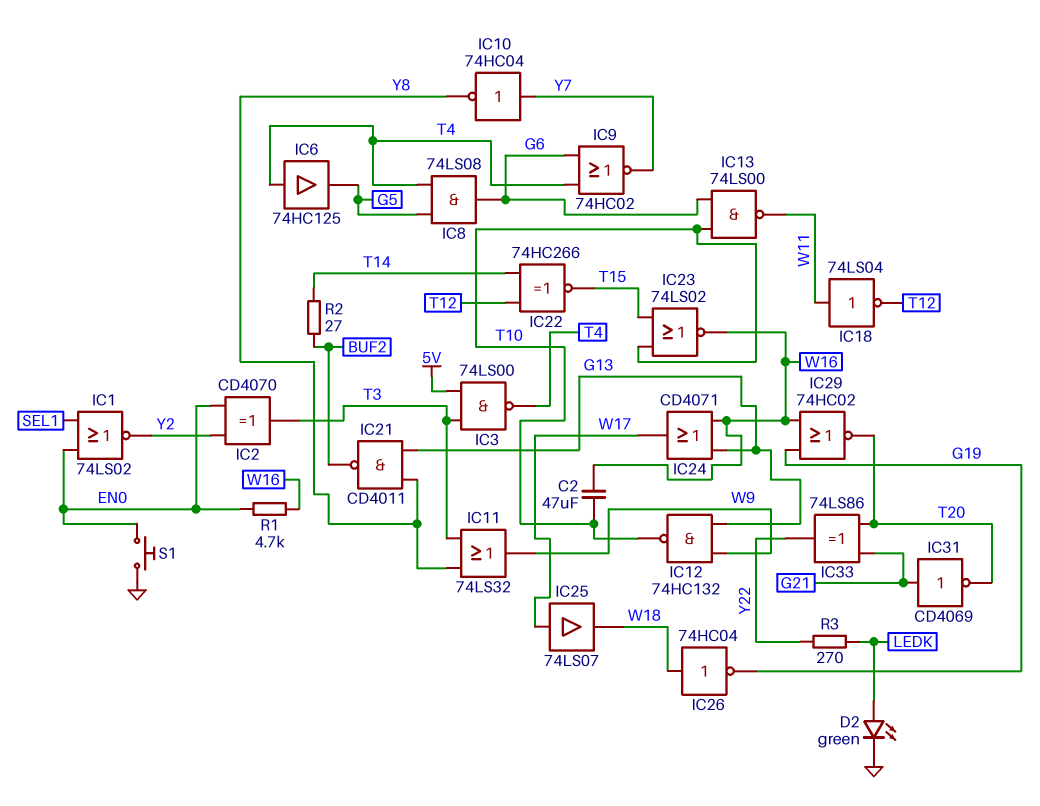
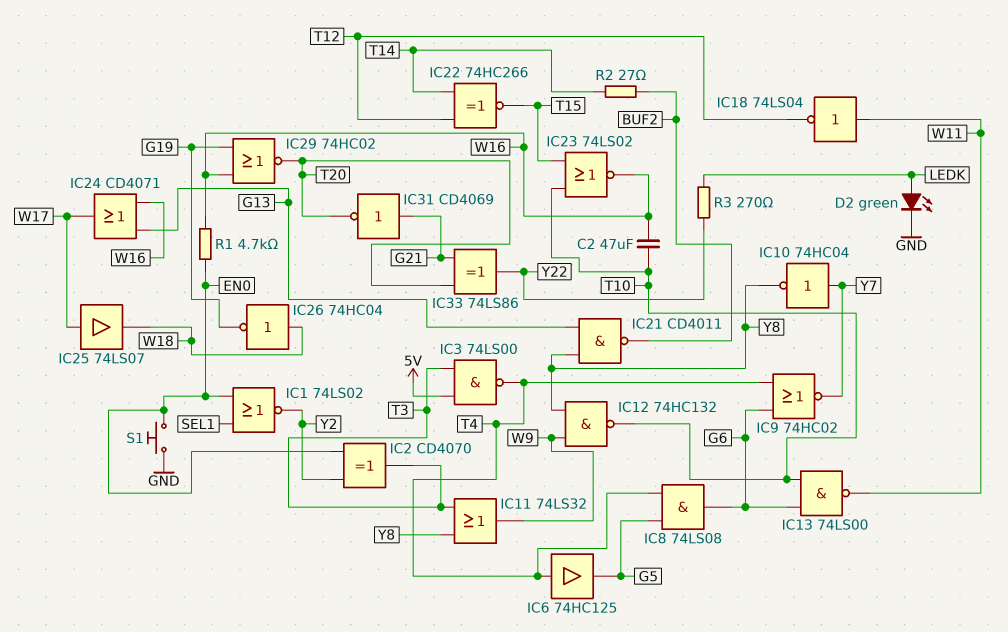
IC12: NAND 74HC132 (in G13, in W9, out T10) -> NAND 74HC132 (in W9, in Y8, out T10)

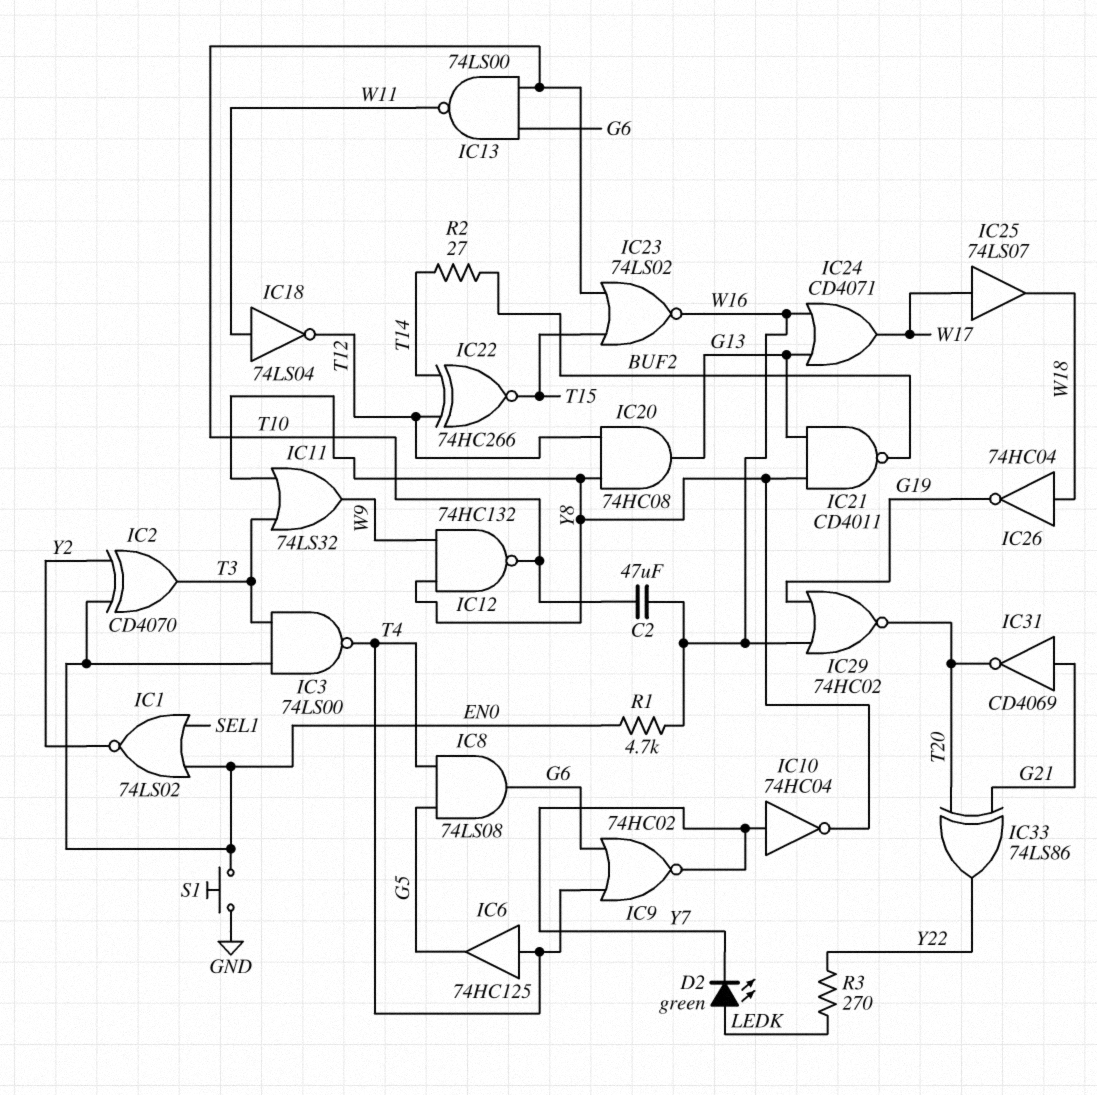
D2: LED green (A LEDK, K GND) -> LED green (A LEDK, K Y7)
IC3: NAND 74LS00 (in 5V, in T3, out T4) -> NAND 74LS00 (in EN0, in T3, out T4)
IC20: none -> AND 74HC08 (in T12, in Y8, out G13)

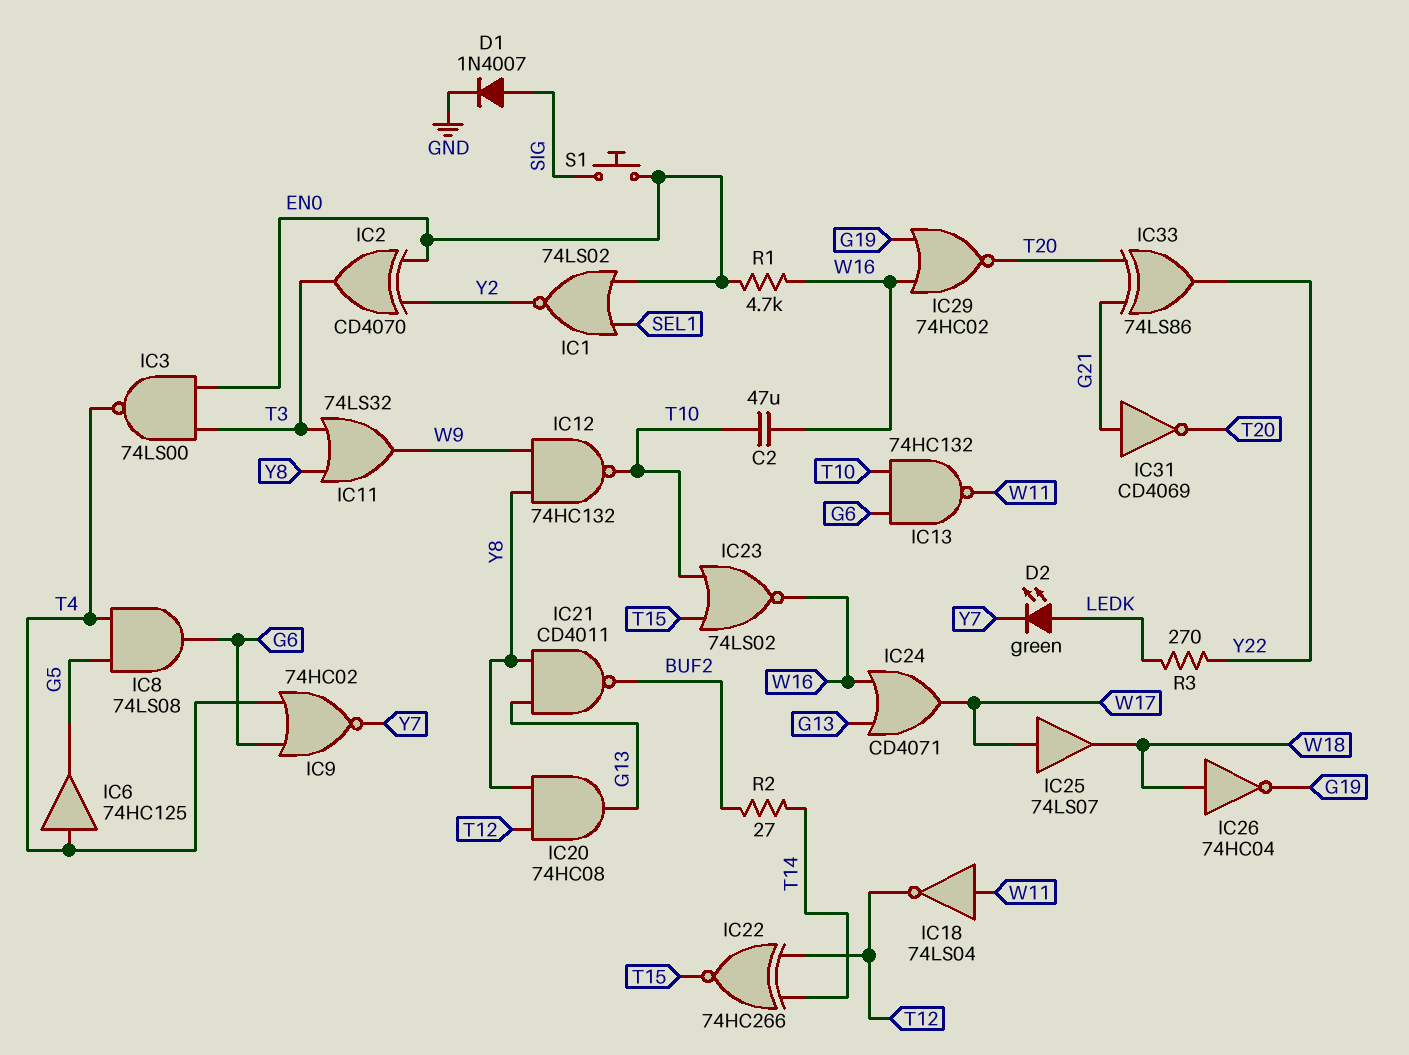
D1: none -> diode 1N4007 (A SIG, K GND)
IC10: NOT 74HC04 (in Y7, out Y8) -> none
IC13: NAND 74LS00 (in G6, in T10, out W11) -> NAND 74HC132 (in G6, in T10, out W11)
S1: button (EN0, GND) -> button (EN0, SIG)

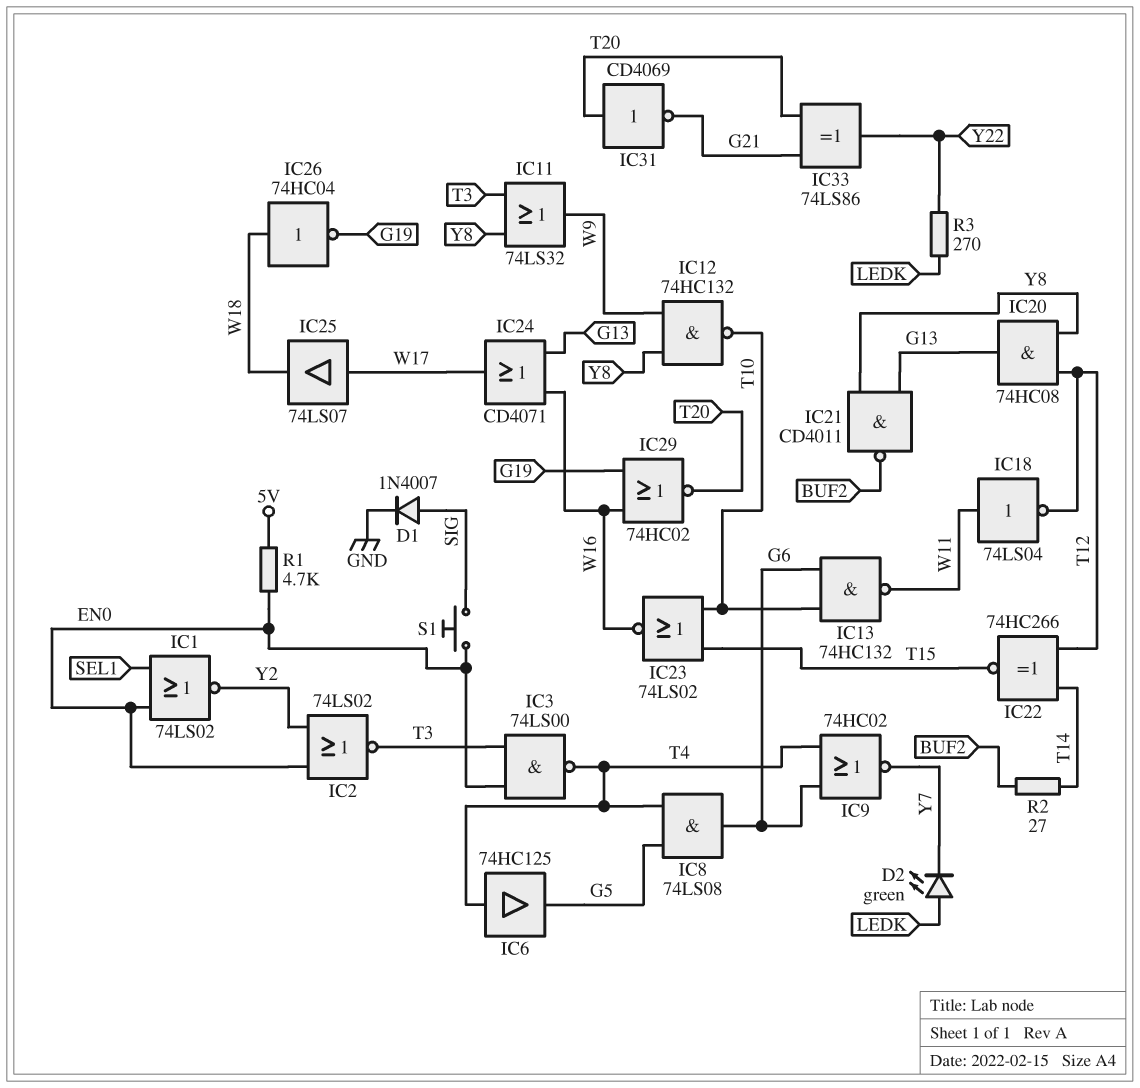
C2: 47uF (T10, W16) -> none
IC2: XOR CD4070 (in EN0, in Y2, out T3) -> NOR 74LS02 (in EN0, in Y2, out T3)
IC31: NOT CD4069 (in G21, out T20) -> NOT CD4069 (in T20, out G21)
R1: 4.7k (EN0, W16) -> 4.7k (5V, EN0)

